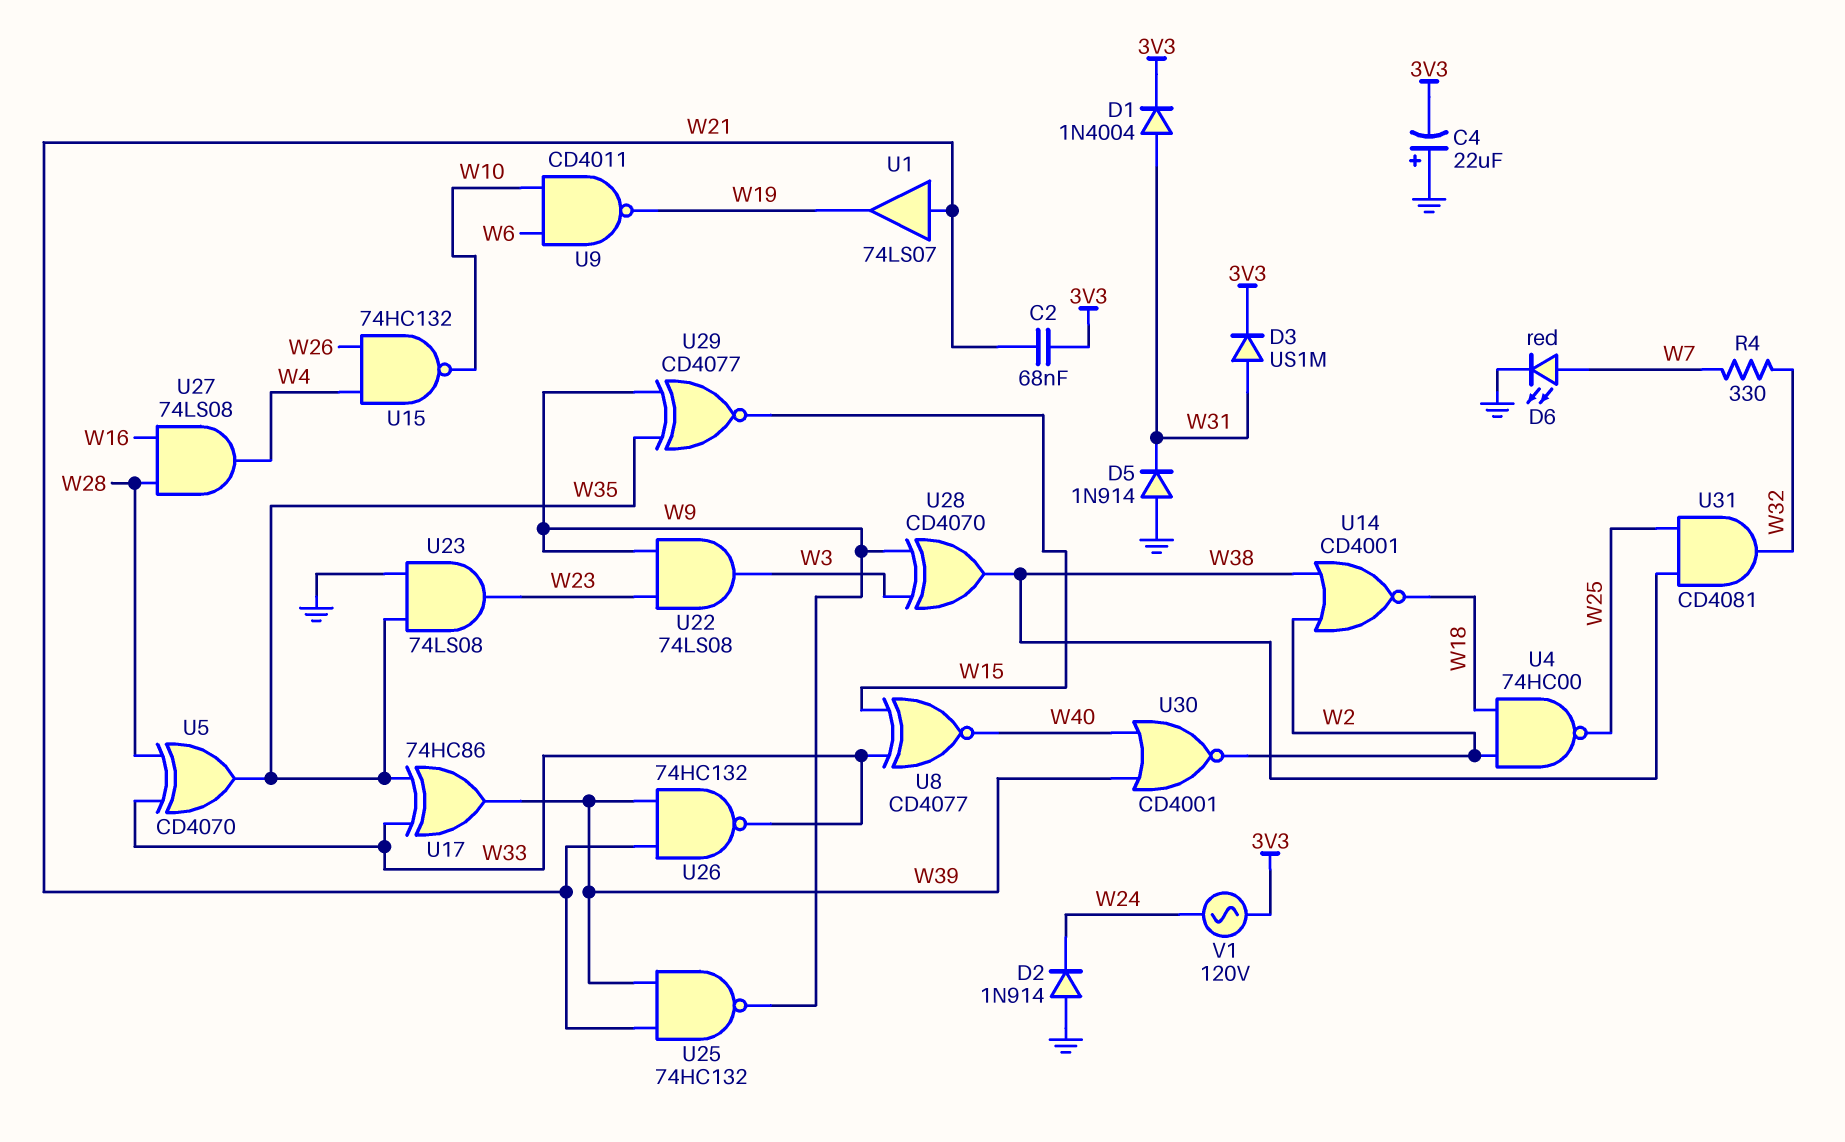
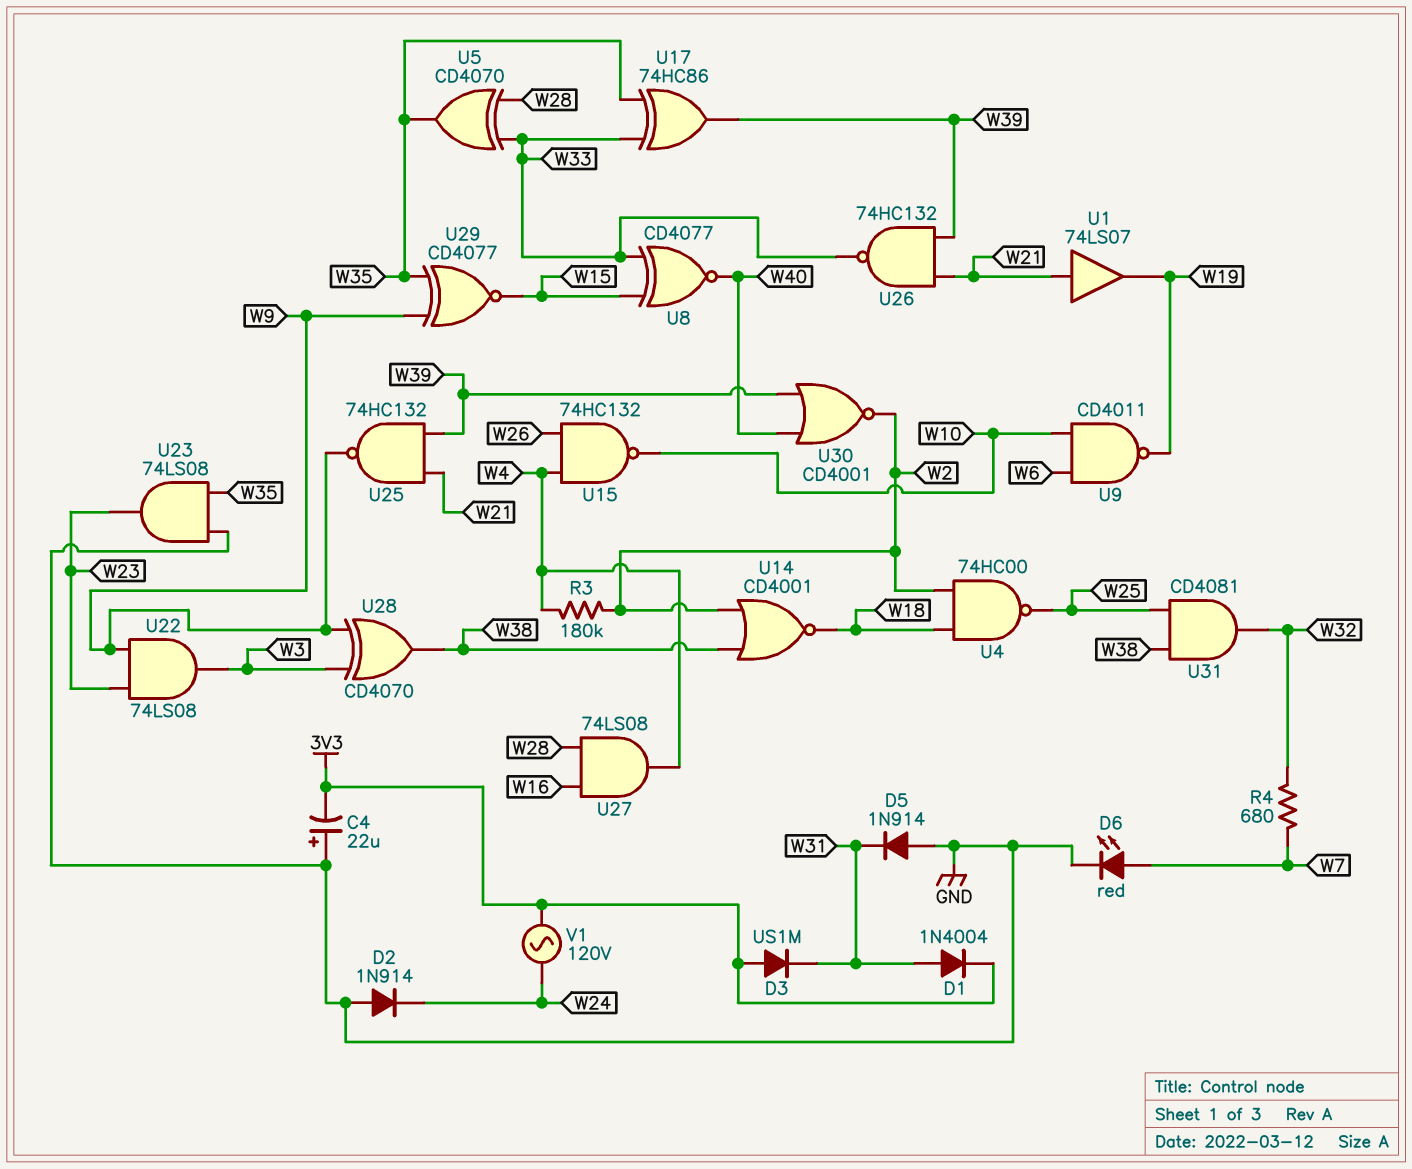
C2: 68nF (3V3, W21) -> none
D3: diode US1M (A W31, K 3V3) -> diode US1M (A 3V3, K W31)
R3: none -> 180k (W2, W4)
R4: 330 (W7, W32) -> 680 (W7, W32)

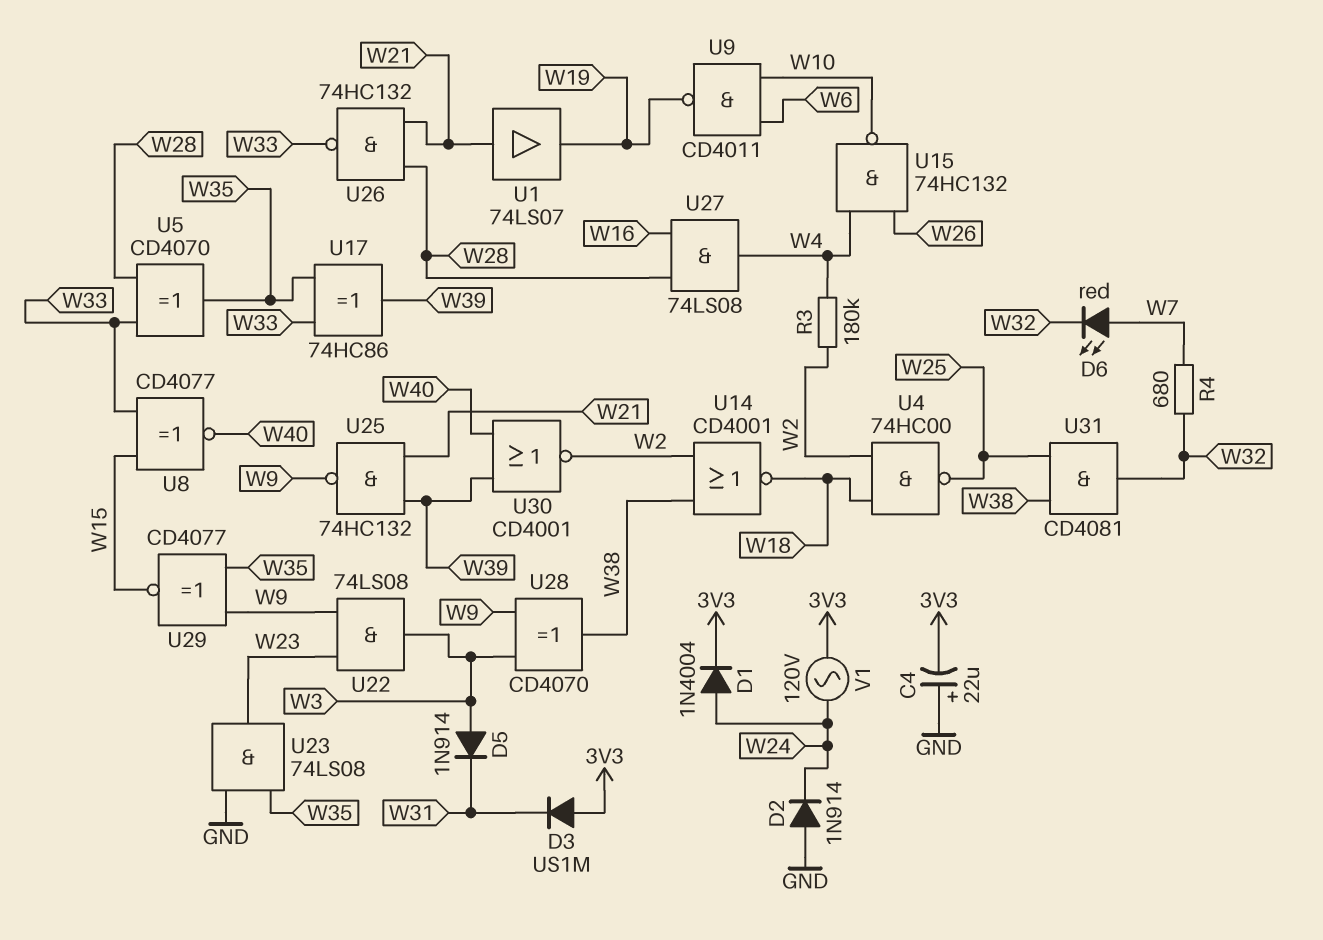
D1: diode 1N4004 (A W31, K 3V3) -> diode 1N4004 (A W24, K 3V3)
D5: diode 1N914 (A GND, K W31) -> diode 1N914 (A W3, K W31)
D6: LED red (A W7, K GND) -> LED red (A W7, K W32)
U26: NAND 74HC132 (in W21, in W39, out W33) -> NAND 74HC132 (in W21, in W28, out W33)

